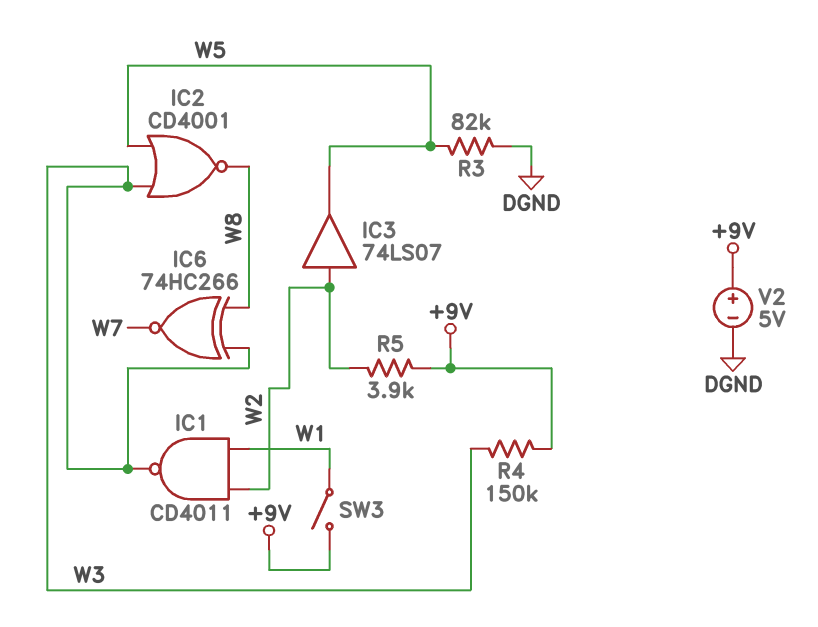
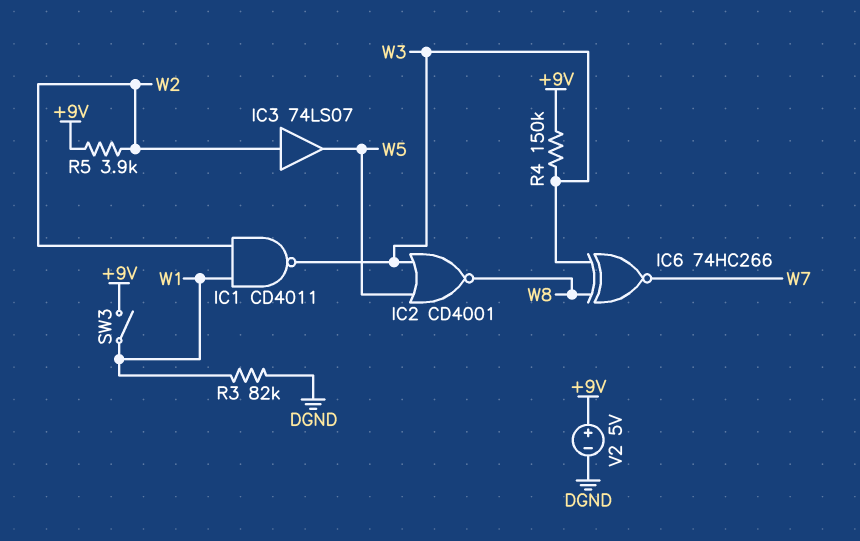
R3: 82k (DGND, W5) -> 82k (DGND, W1)

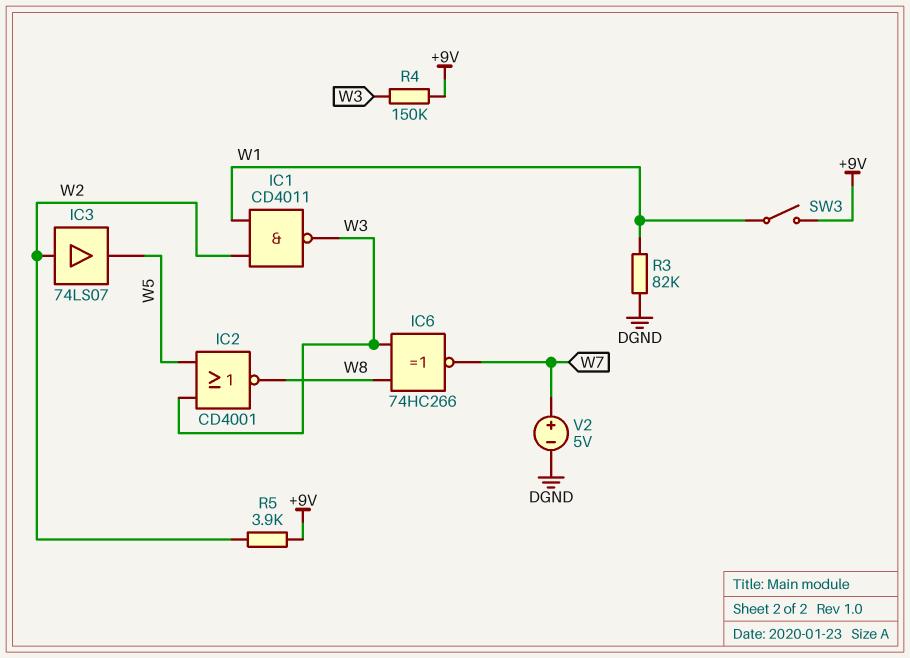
V2: 5V (plus +9V, minus DGND) -> 5V (plus W7, minus DGND)

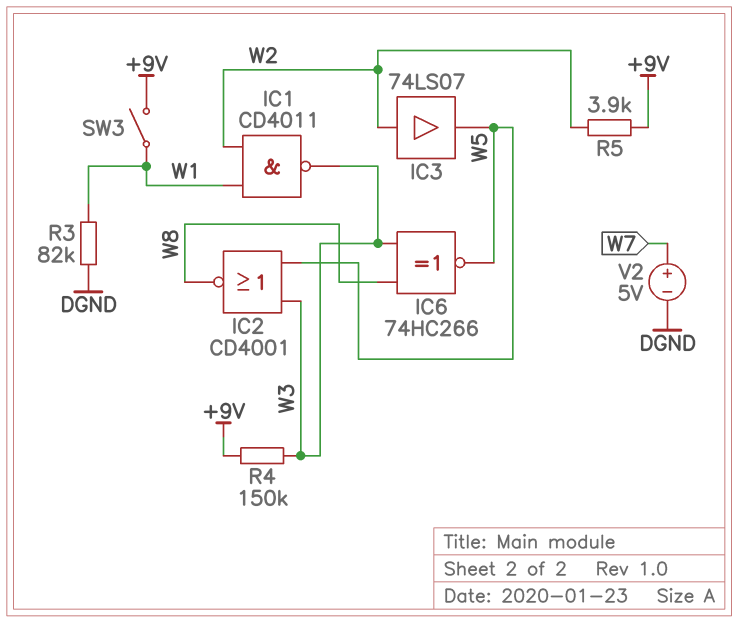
IC6: XNOR 74HC266 (in W3, in W8, out W7) -> XNOR 74HC266 (in W3, in W8, out W5)

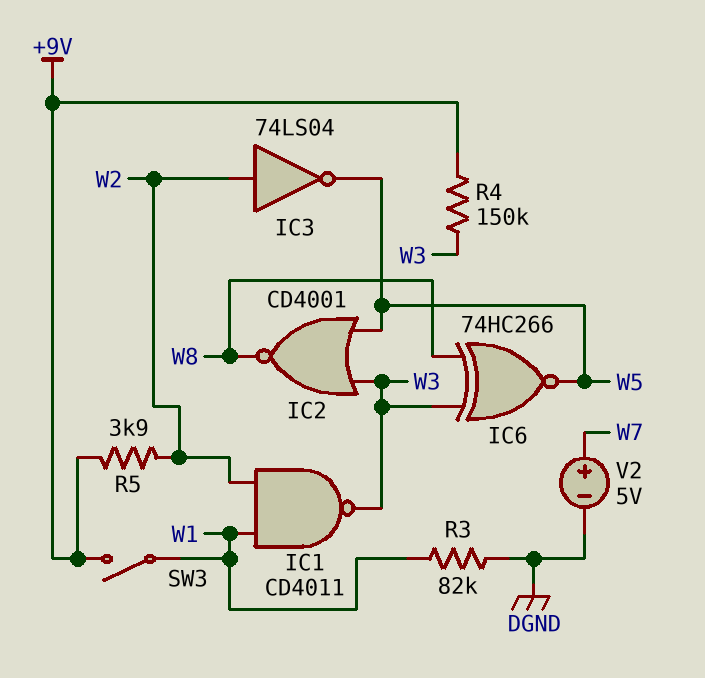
IC3: buffer 74LS07 (in W2, out W5) -> NOT 74LS04 (in W2, out W5)

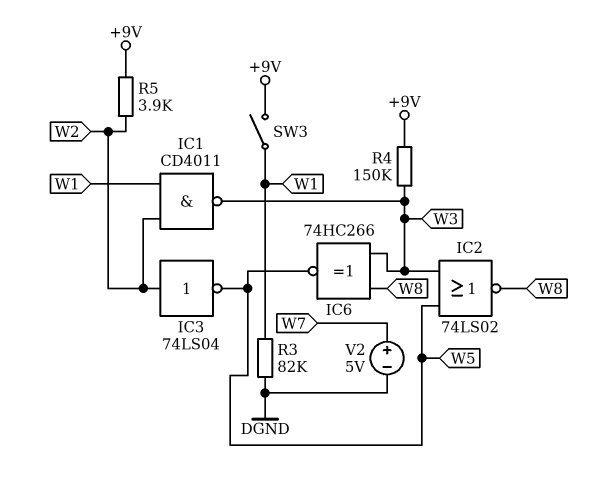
IC2: NOR CD4001 (in W3, in W5, out W8) -> NOR 74LS02 (in W3, in W5, out W8)

